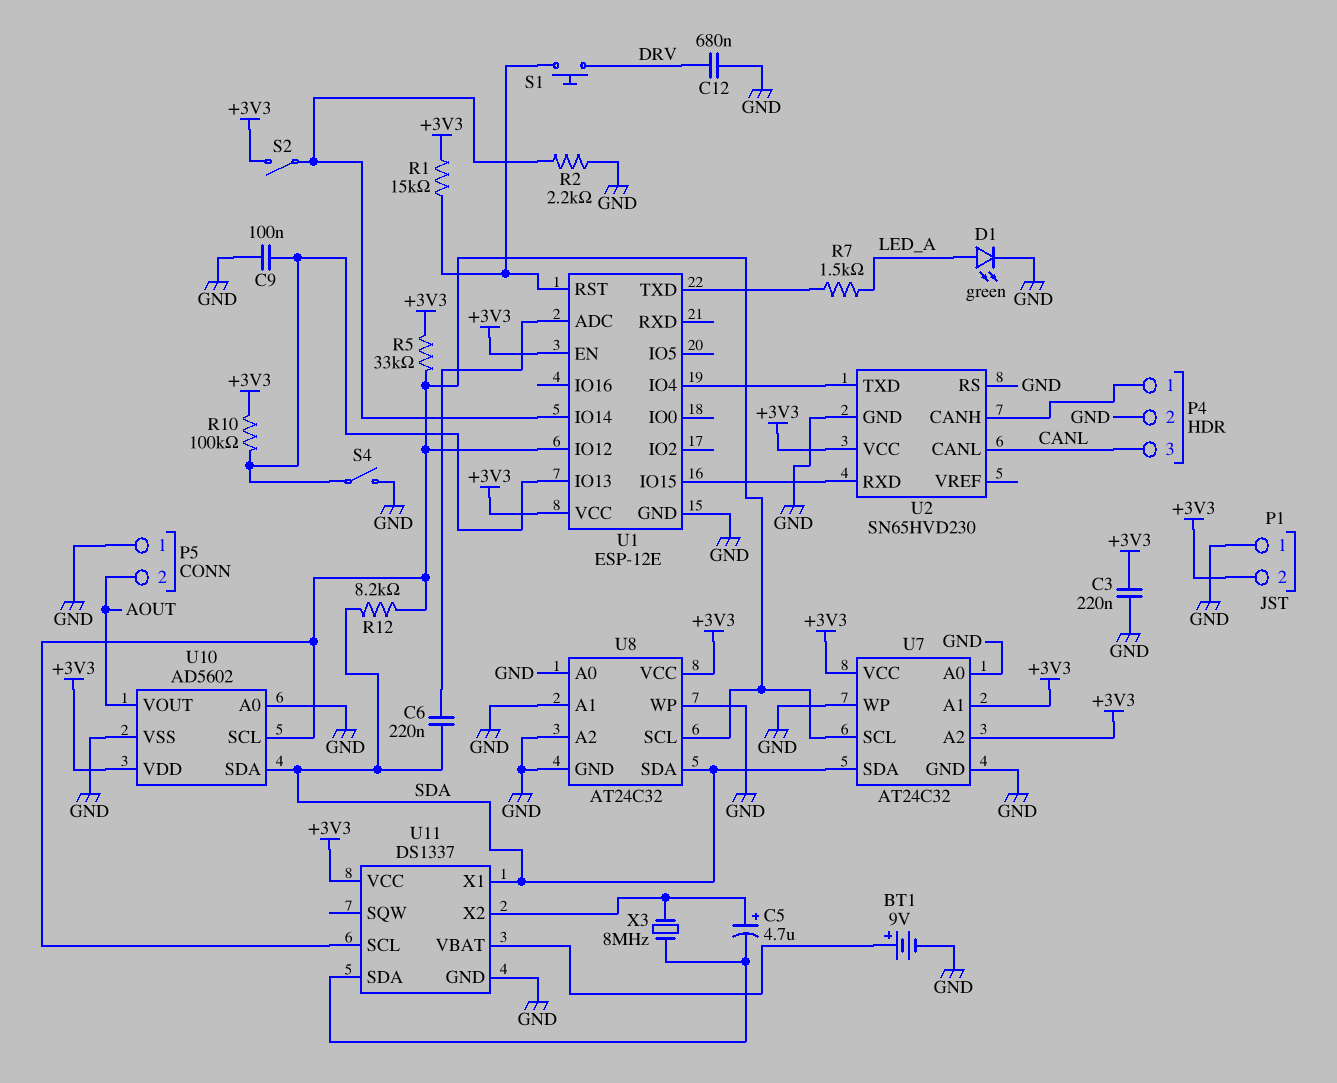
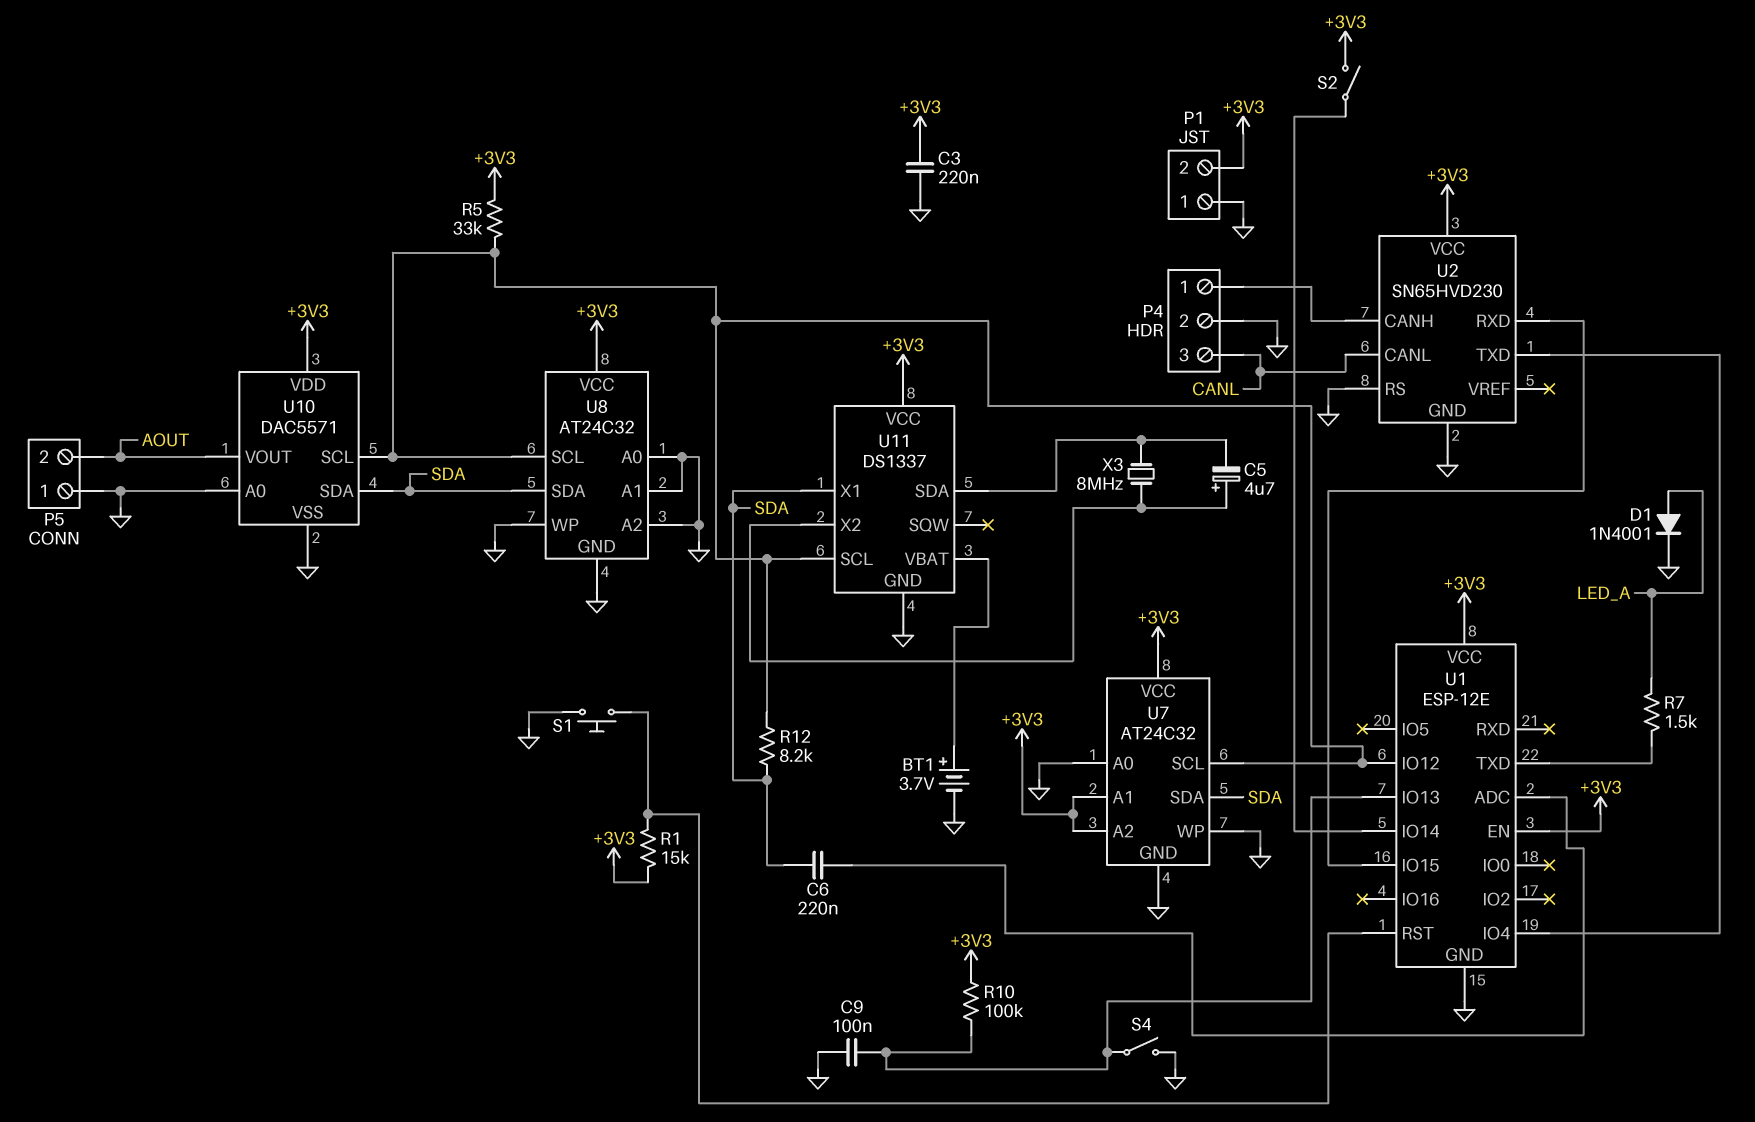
BT1: 9V (plus U11/VBAT, minus GND) -> 3.7V (plus U11/VBAT, minus GND)
C12: 680nF (DRV, GND) -> none
D1: LED green (A LED_A, K GND) -> diode 1N4001 (A LED_A, K GND)
R2: 2.2k (GND, U1/IO14) -> none
S1: button (DRV, U1/RST) -> button (GND, U1/RST)
U10: AD5602 -> DAC5571

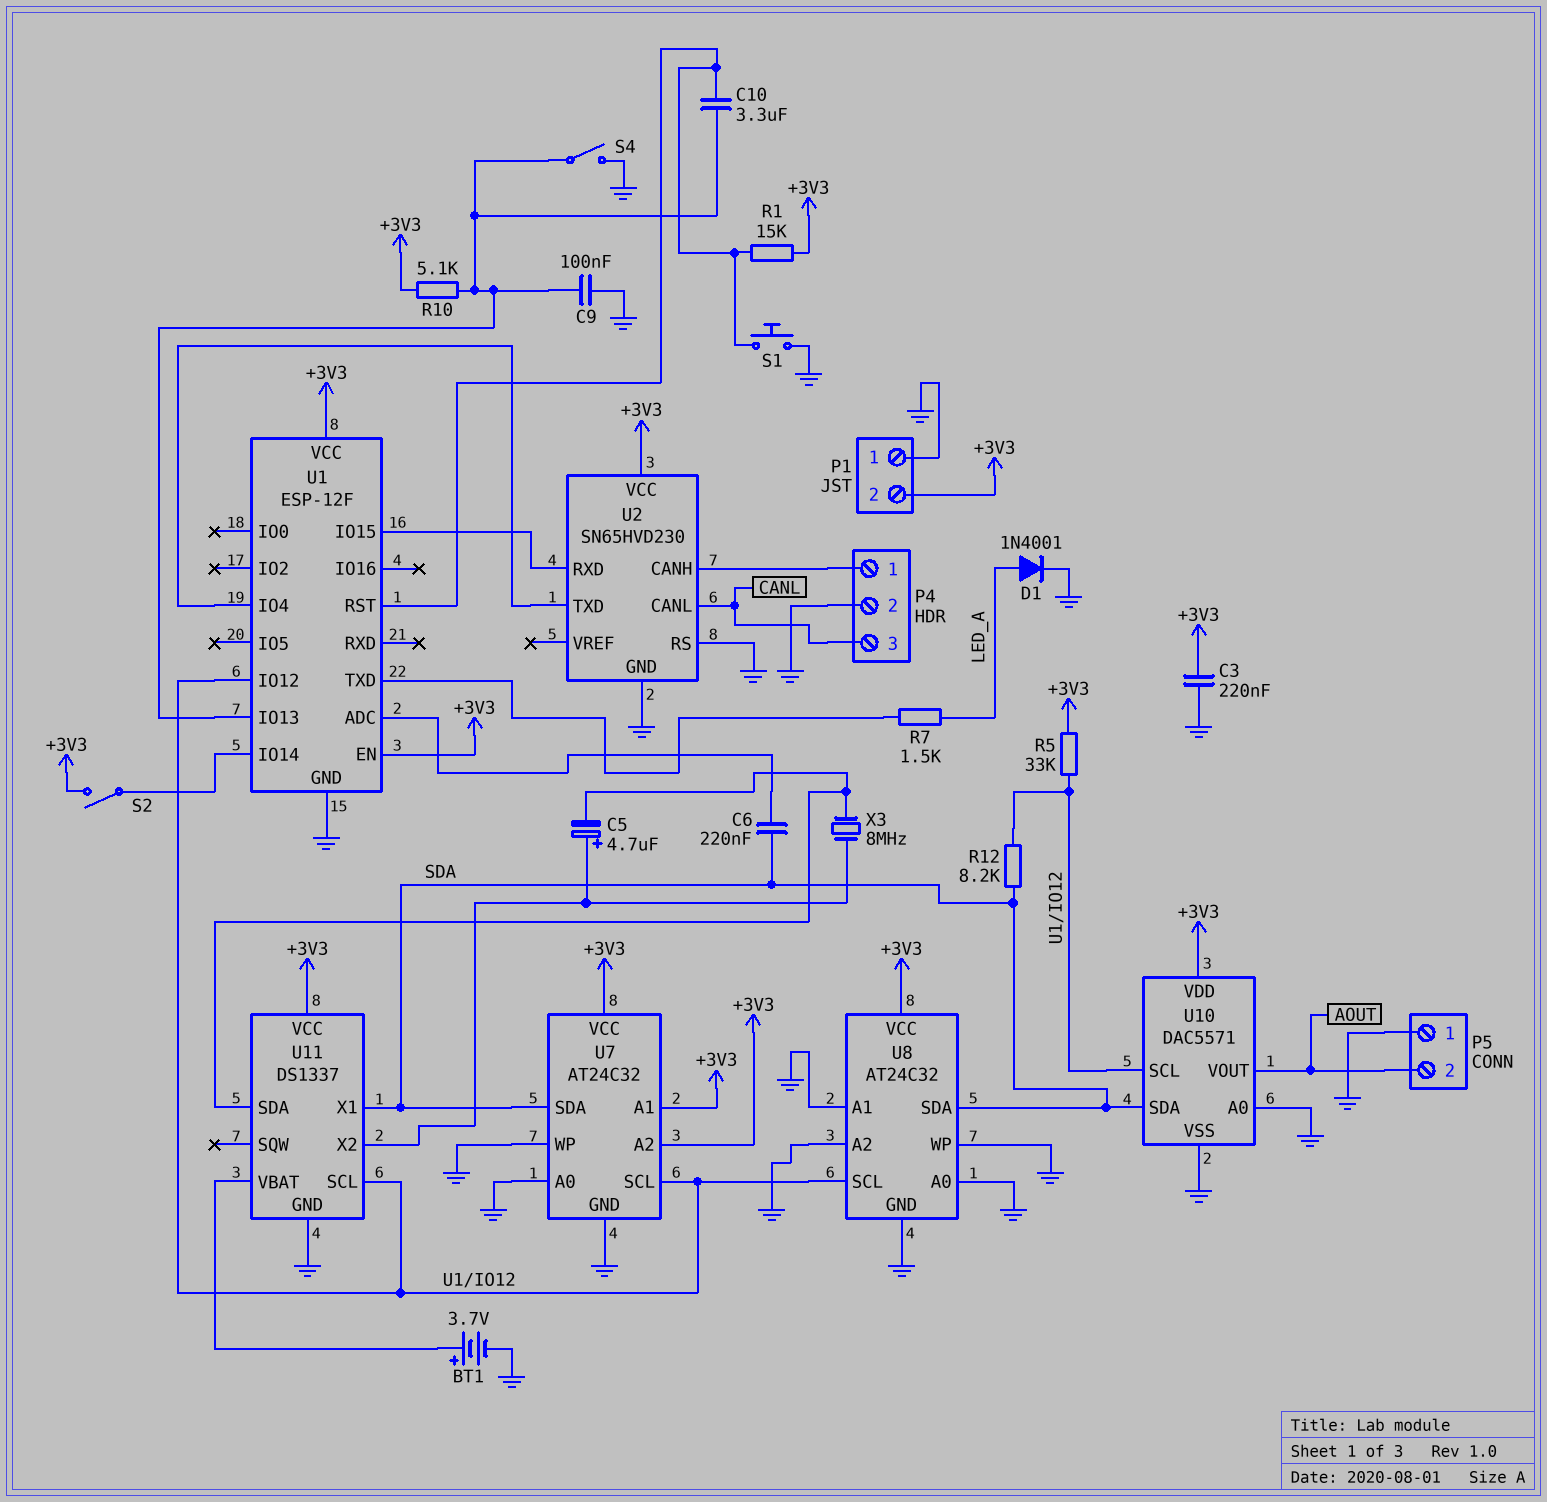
C10: none -> 3.3uF (U1/IO13, U1/RST)
R10: 100k (+3V3, U1/IO13) -> 5.1k (+3V3, U1/IO13)
U1: ESP-12E -> ESP-12F

